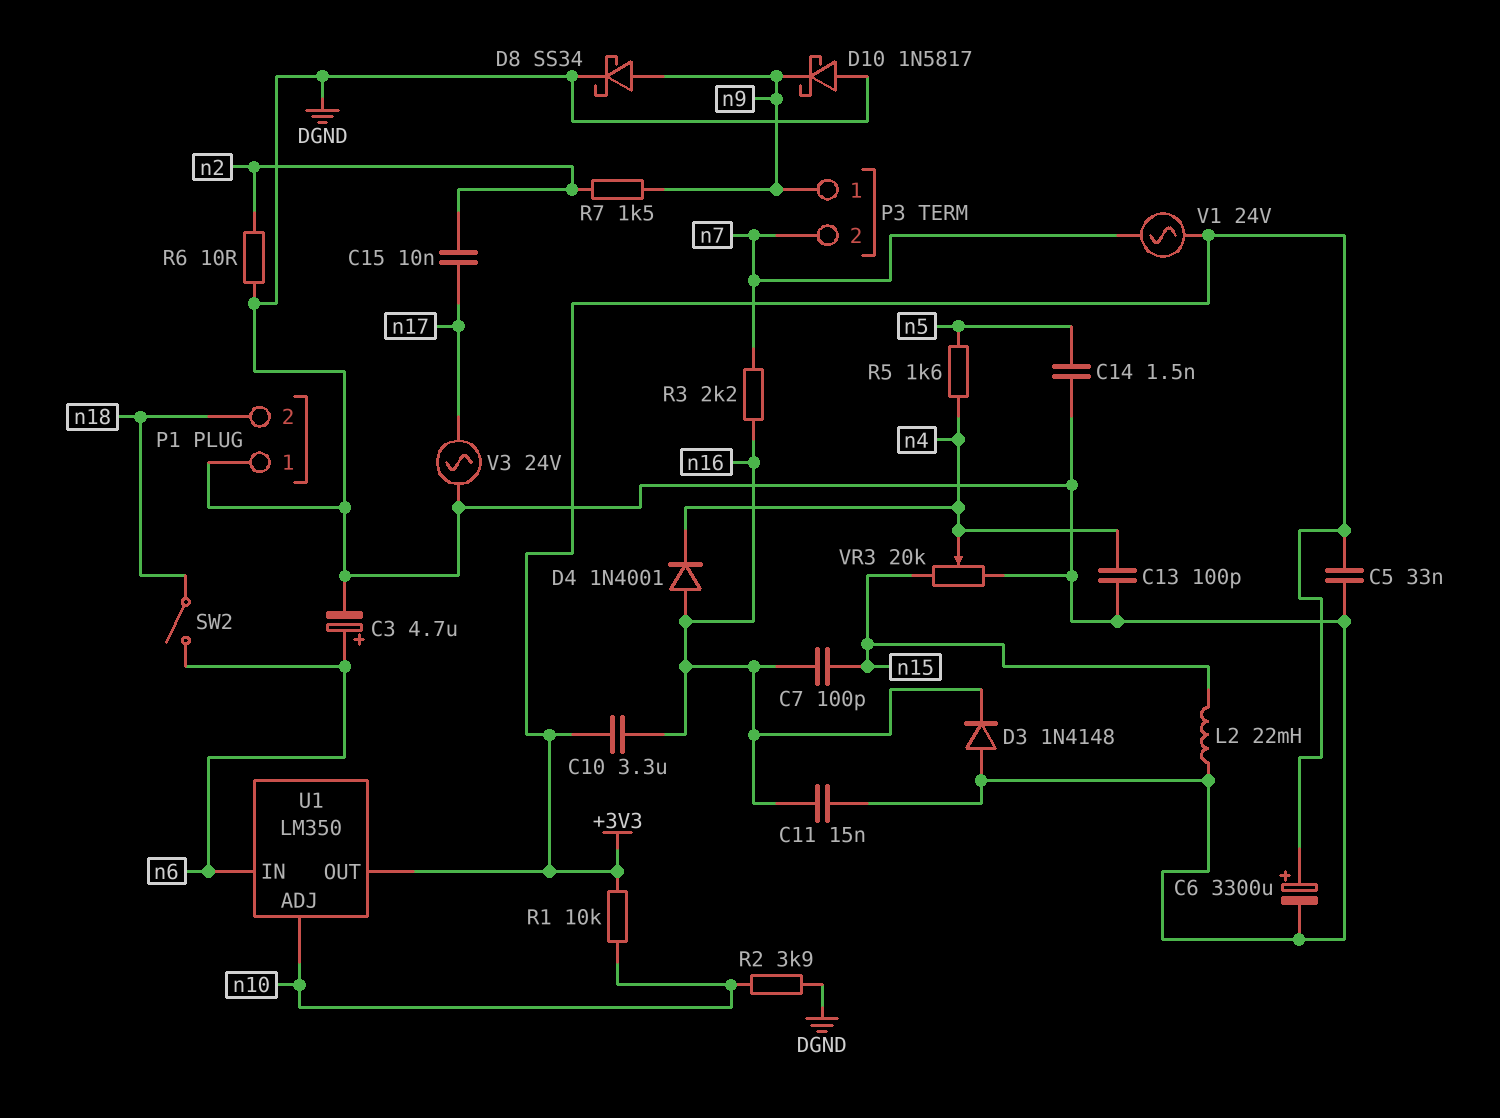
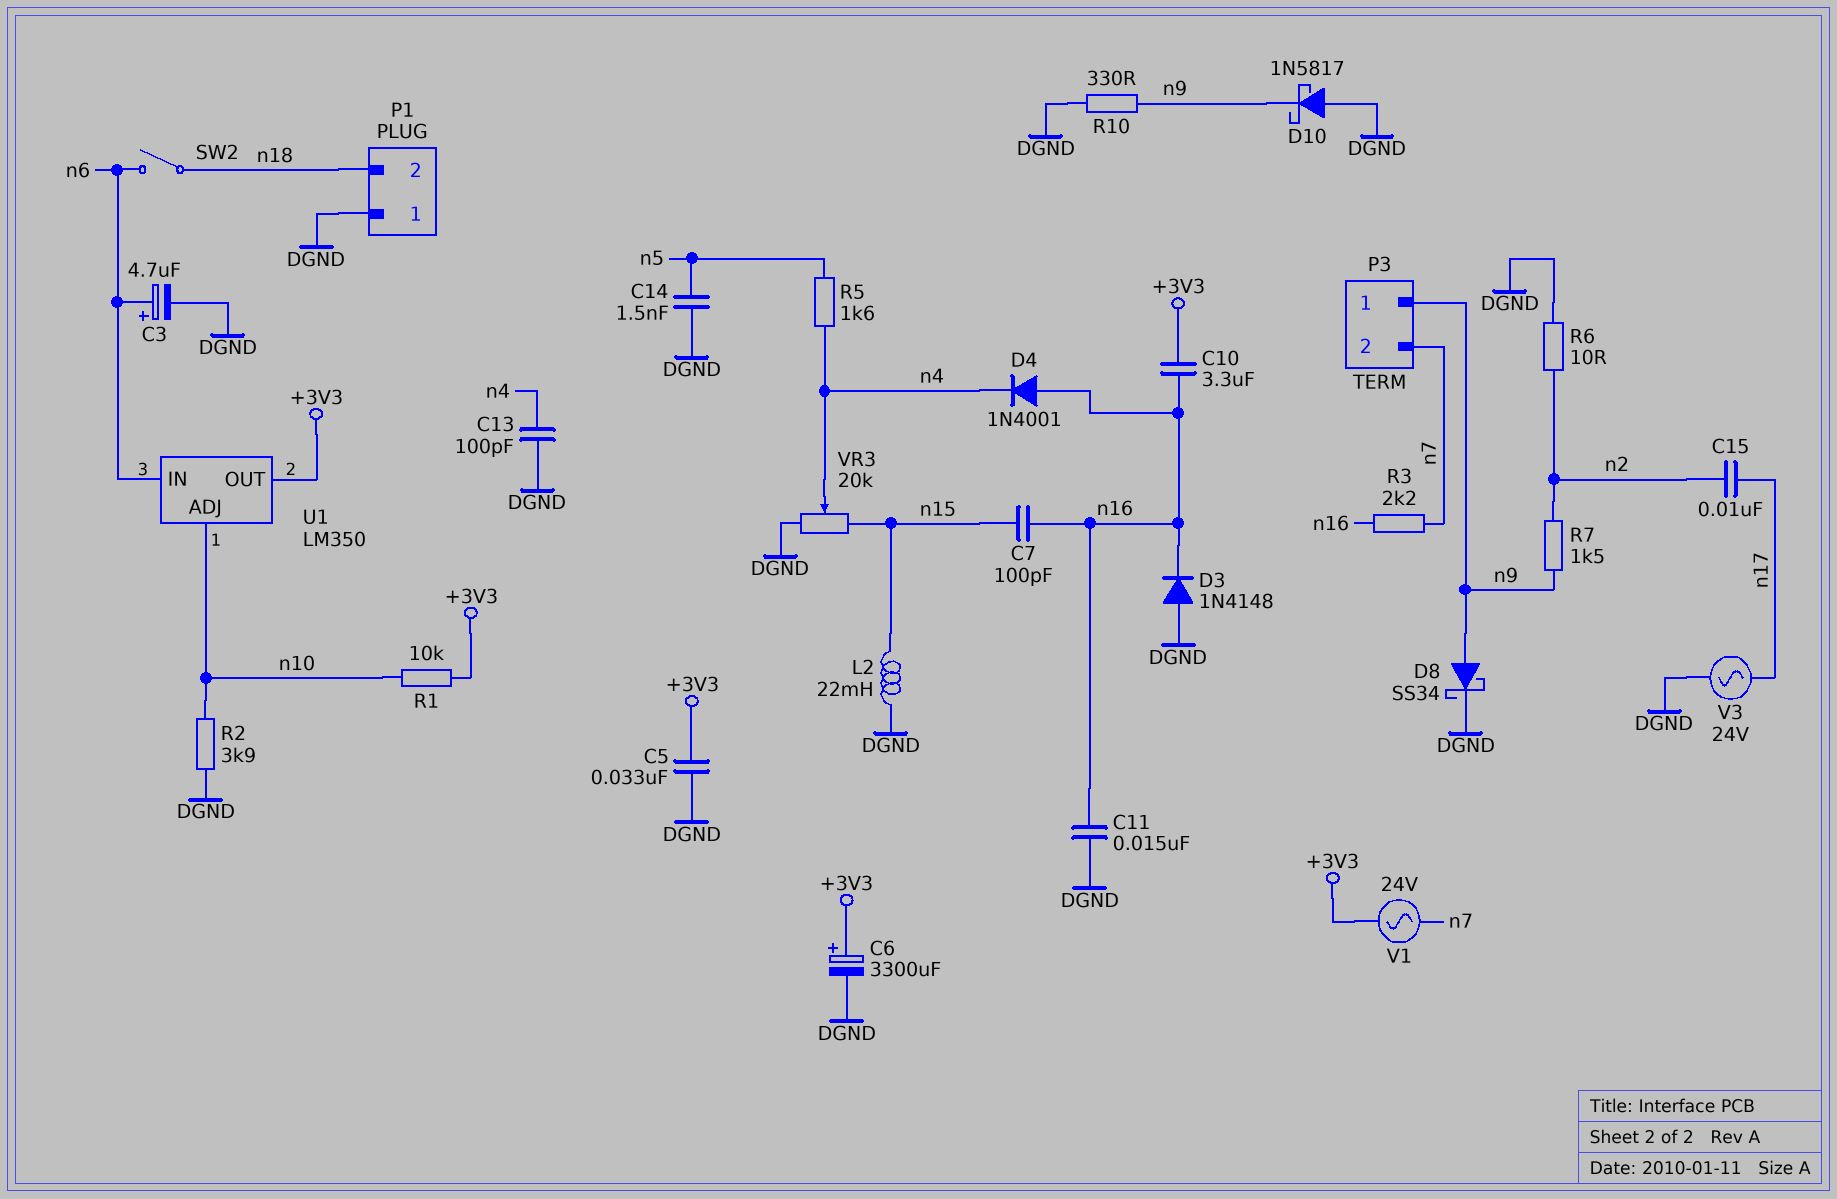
R10: none -> 330 (DGND, n9)

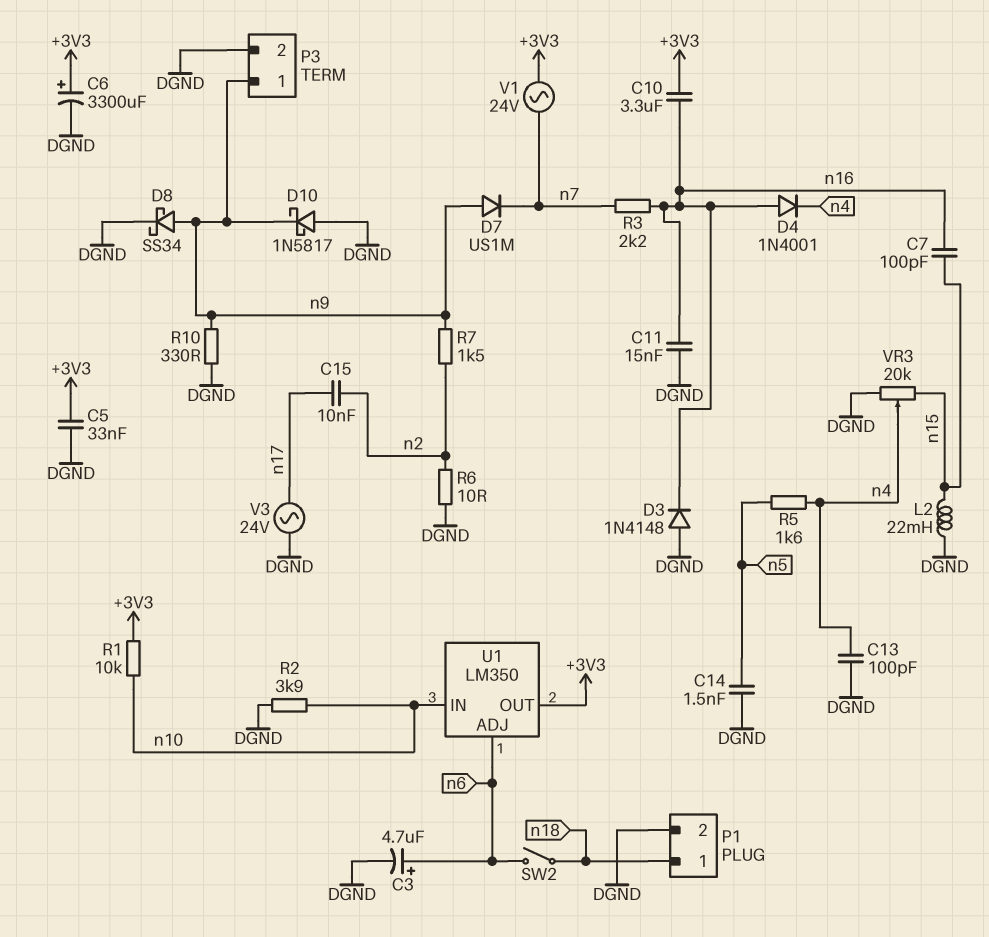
D7: none -> diode US1M (A n9, K n7)
P1 pin 1: DGND -> n18
P1 pin 2: n18 -> DGND
P3 pin 2: n7 -> DGND
U1 pin ADJ: n10 -> n6
U1 pin IN: n6 -> n10

